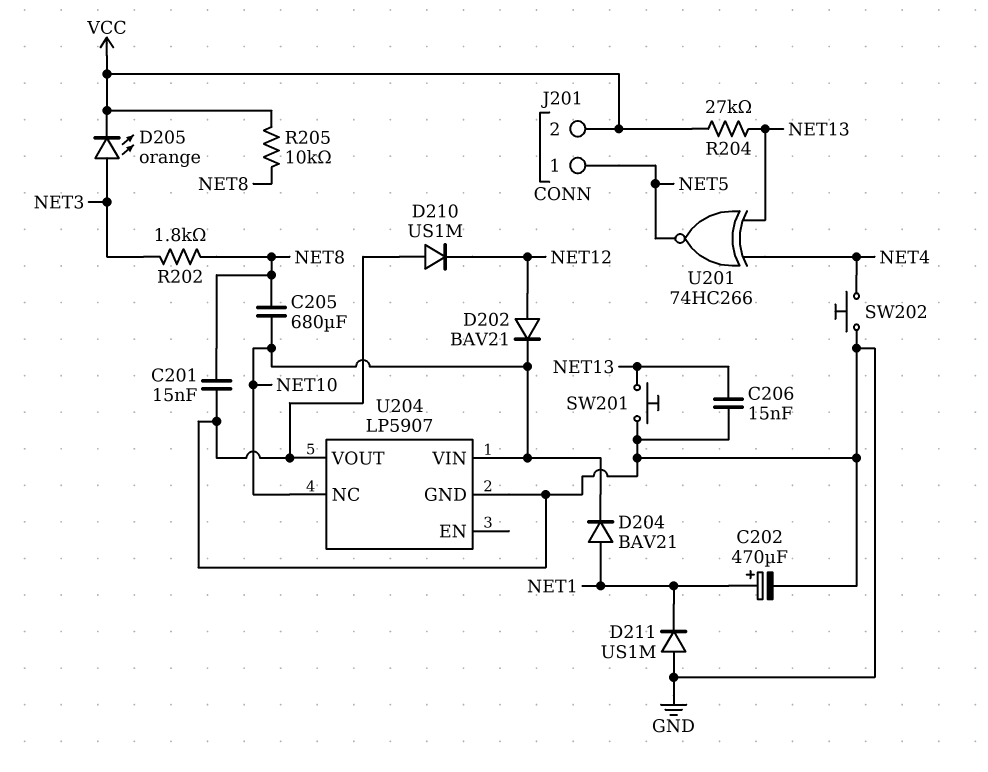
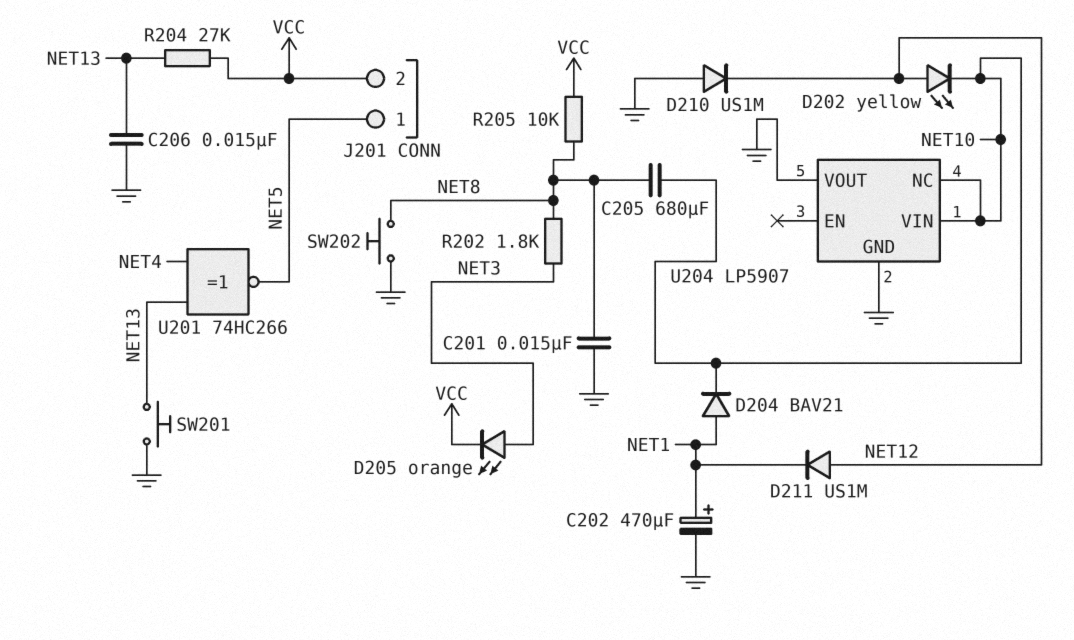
D202: diode BAV21 (A NET12, K NET10) -> LED yellow (A NET12, K NET10)
D211: diode US1M (A GND, K NET1) -> diode US1M (A NET12, K NET1)
SW202: button (GND, NET4) -> button (GND, NET8)

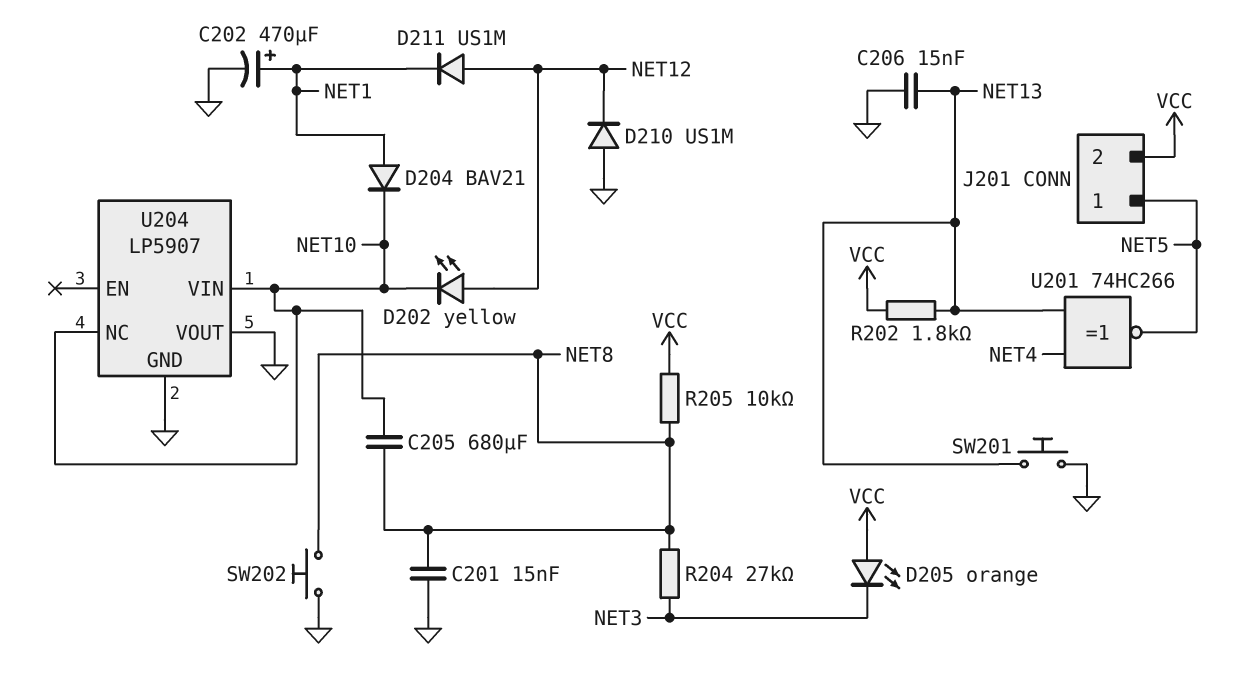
D205: LED orange (A NET3, K VCC) -> LED orange (A VCC, K NET3)
R202: 1.8k (NET3, NET8) -> 1.8k (NET13, VCC)
R204: 27k (NET13, VCC) -> 27k (NET3, NET8)

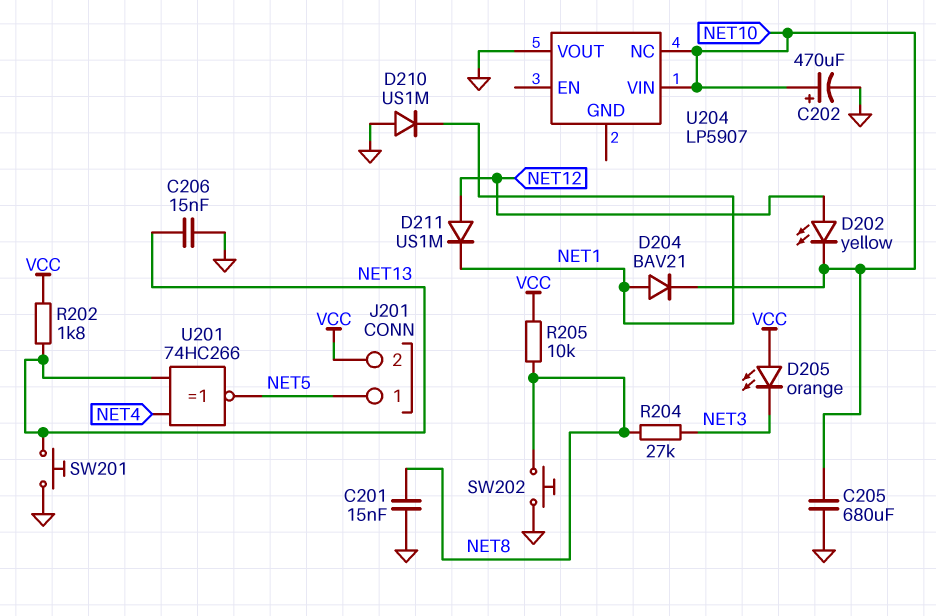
C202: 470uF (plus NET1, minus GND) -> 470uF (plus NET10, minus GND)
C205: 680uF (NET8, NET10) -> 680uF (GND, NET10)
D210: diode US1M (A GND, K NET12) -> diode US1M (A GND, K NET1)
U204 pin GND: GND -> none

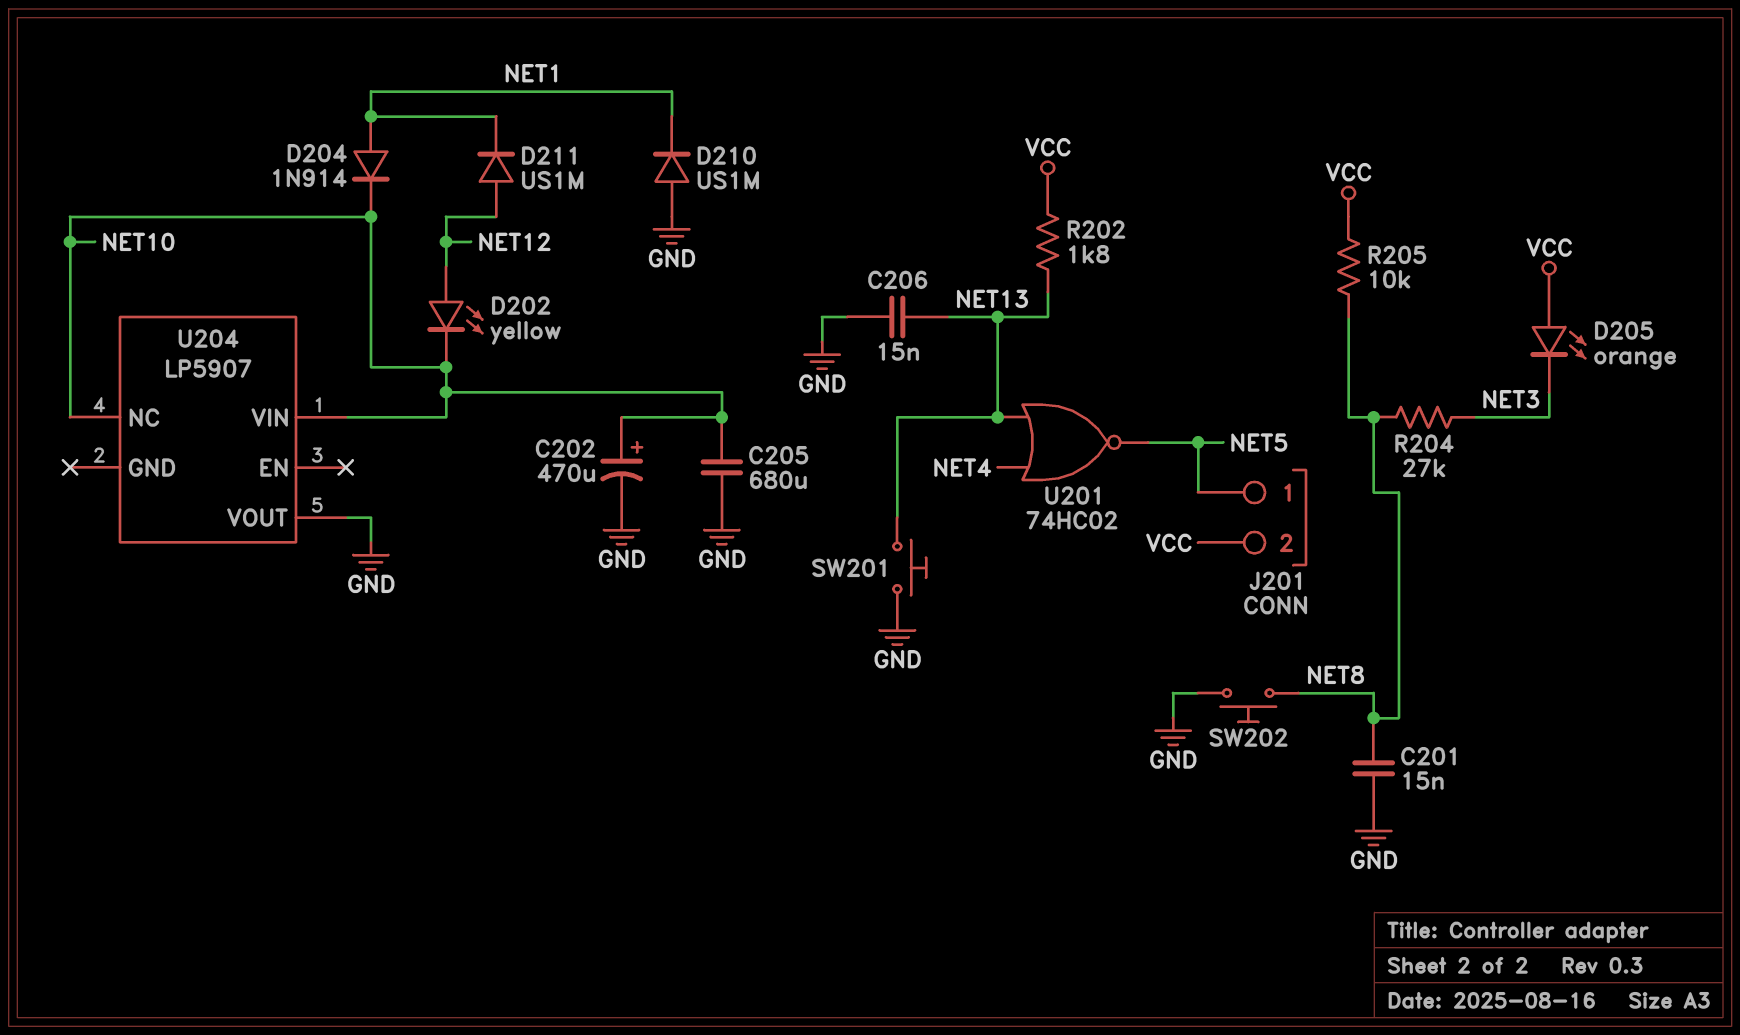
D204: diode BAV21 (A NET1, K NET10) -> diode 1N914 (A NET1, K NET10)
U201: XNOR 74HC266 (in NET4, in NET13, out NET5) -> NOR 74HC02 (in NET4, in NET13, out NET5)

